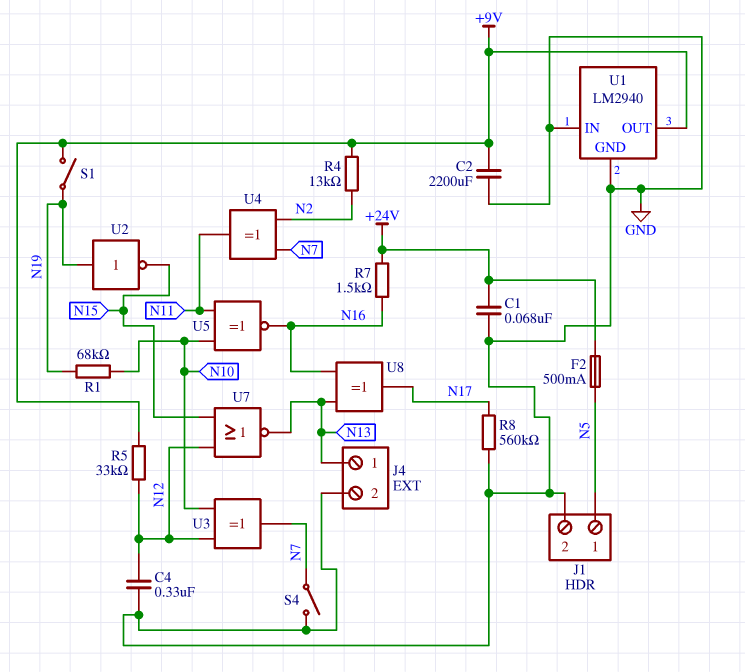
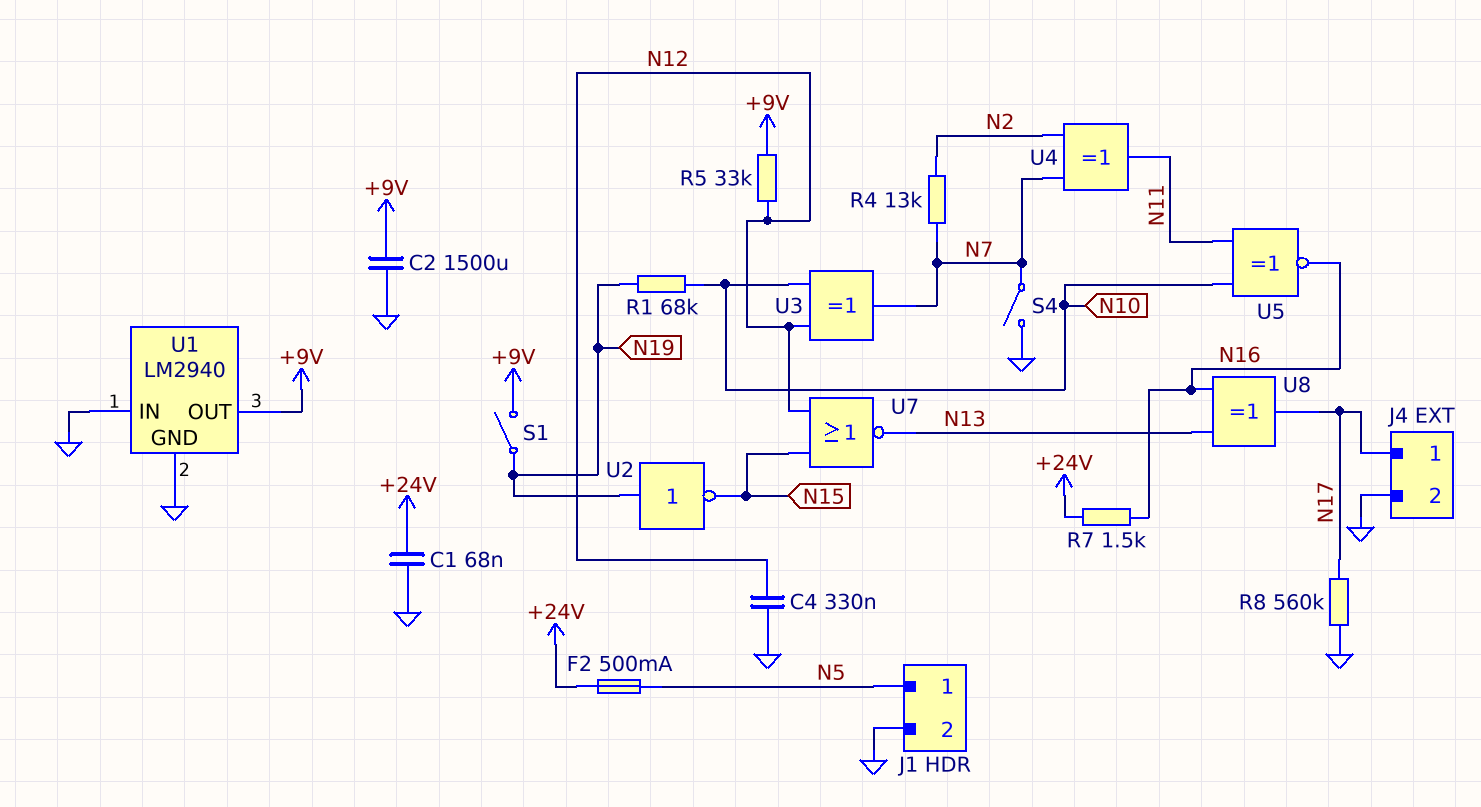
C2: 2200uF (+9V, GND) -> 1500uF (+9V, GND)
J4 pin 1: N13 -> N17
R4: 13k (+9V, N2) -> 13k (N2, N7)

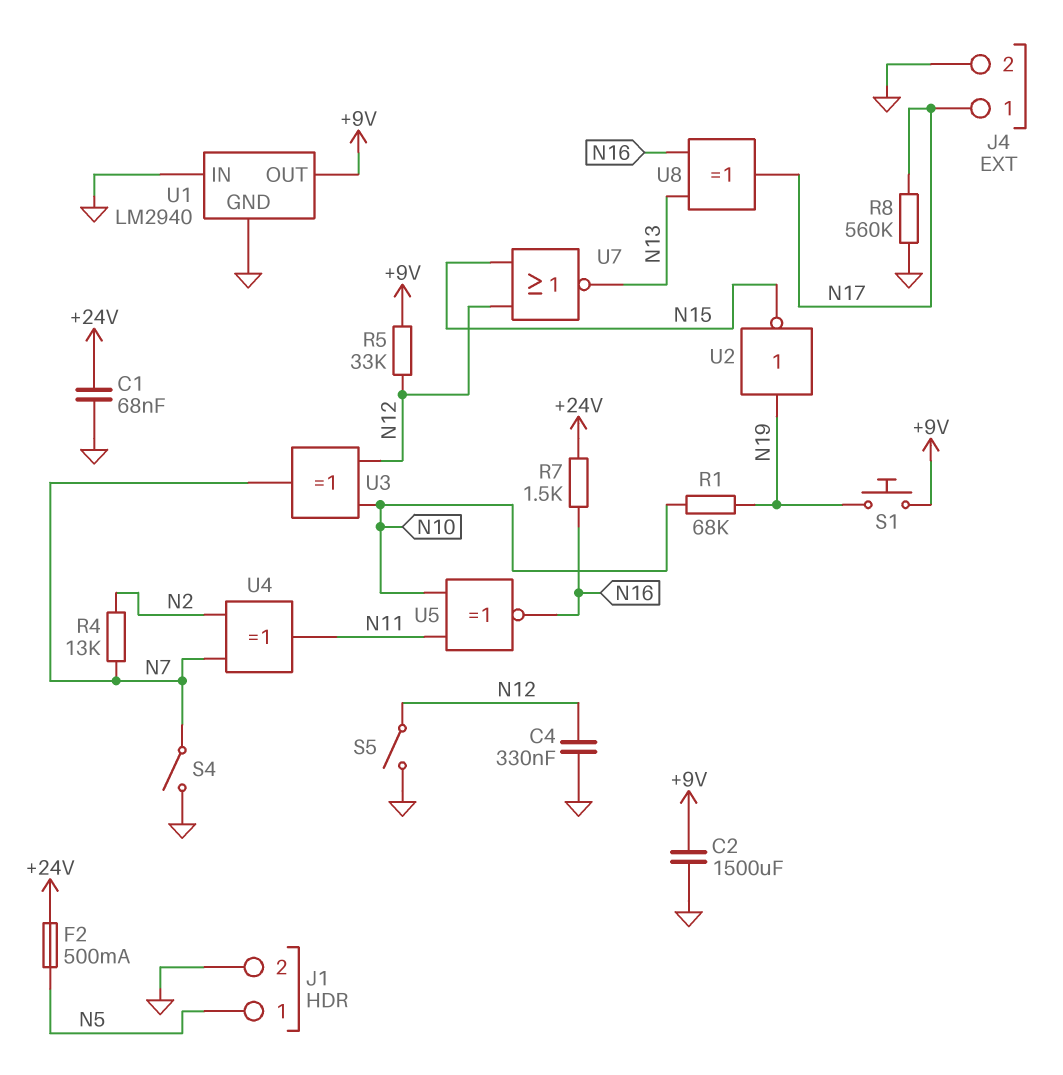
S1: switch (+9V, N19) -> button (+9V, N19)
S5: none -> switch (GND, N12)

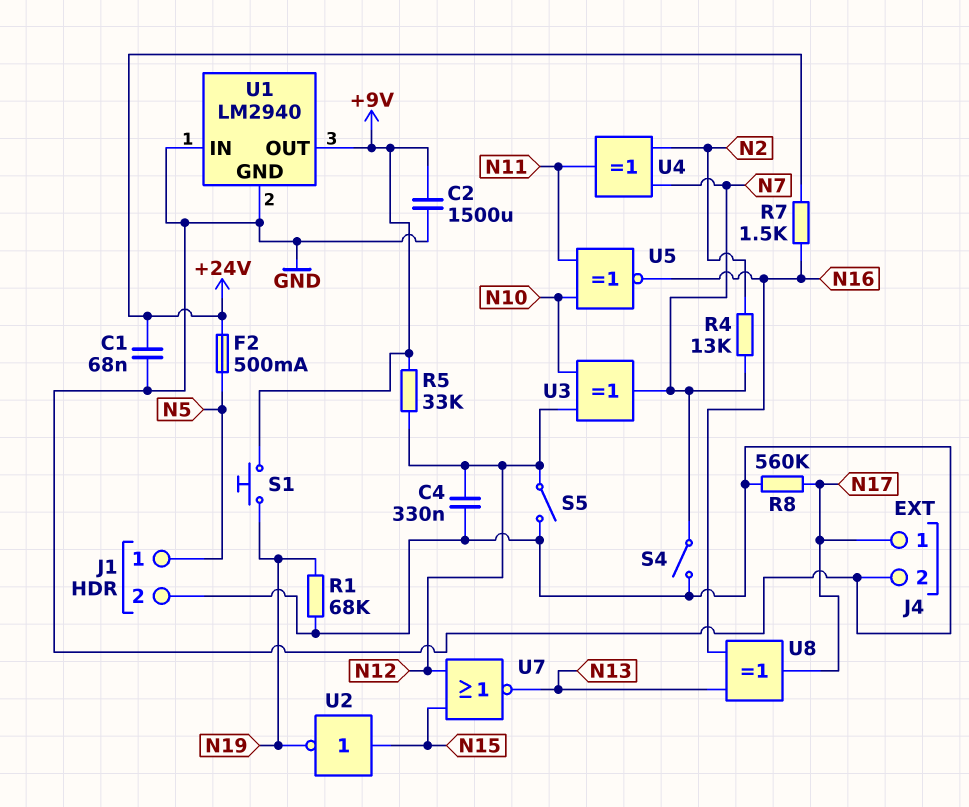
R1: 68k (N10, N19) -> 68k (GND, N19)
U2: NOT (in N19, out N15) -> NOT (in N15, out N19)

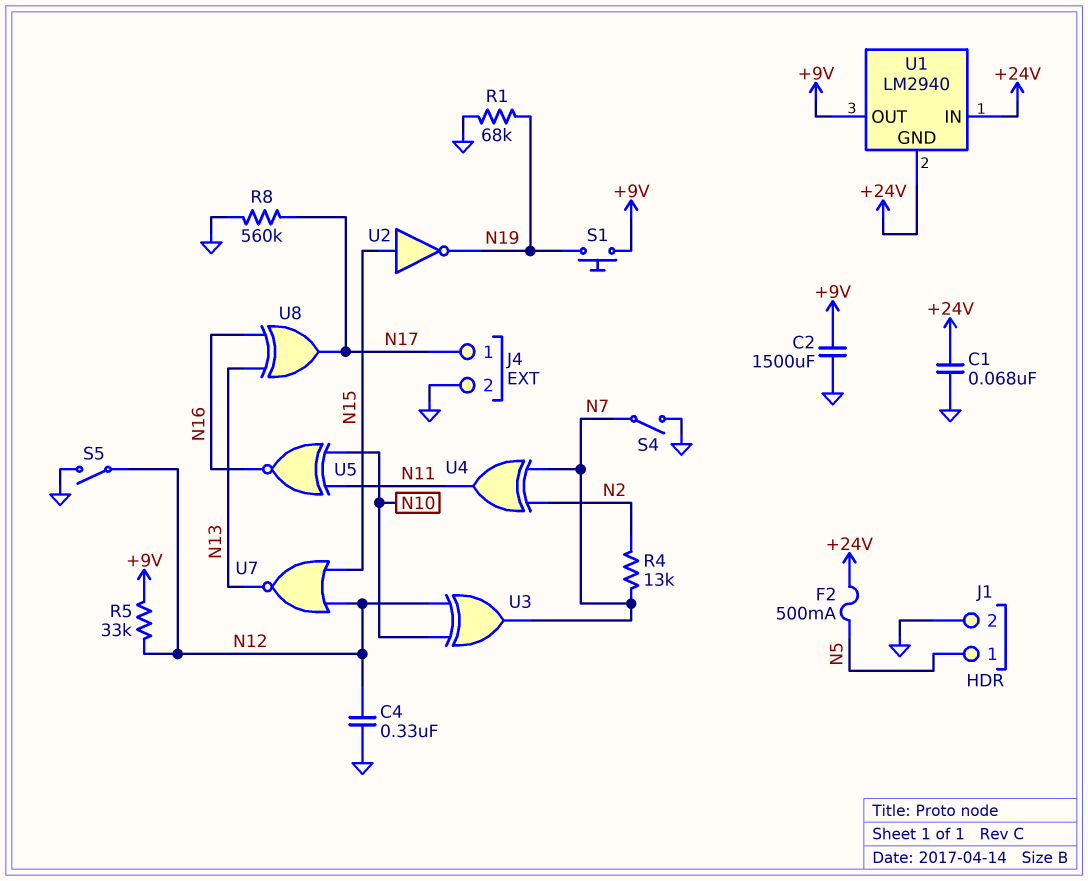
R7: 1.5k (+24V, N16) -> none
U1 pin GND: GND -> +24V
U1 pin IN: GND -> +24V

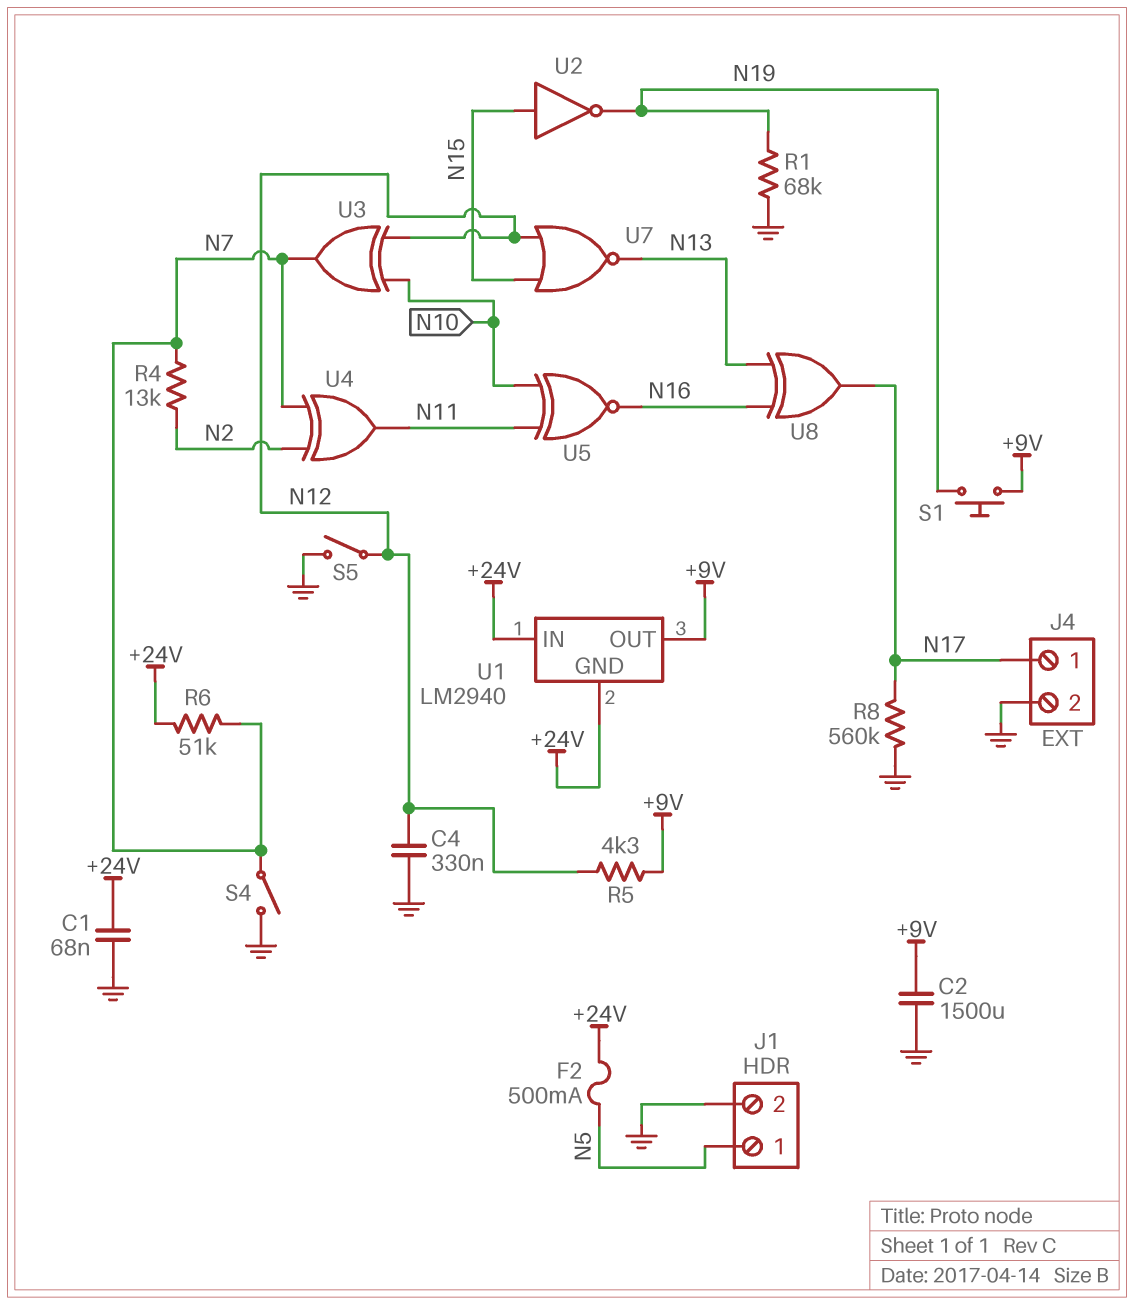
R5: 33k (+9V, N12) -> 4.3k (+9V, N12)
R6: none -> 51k (+24V, N7)

